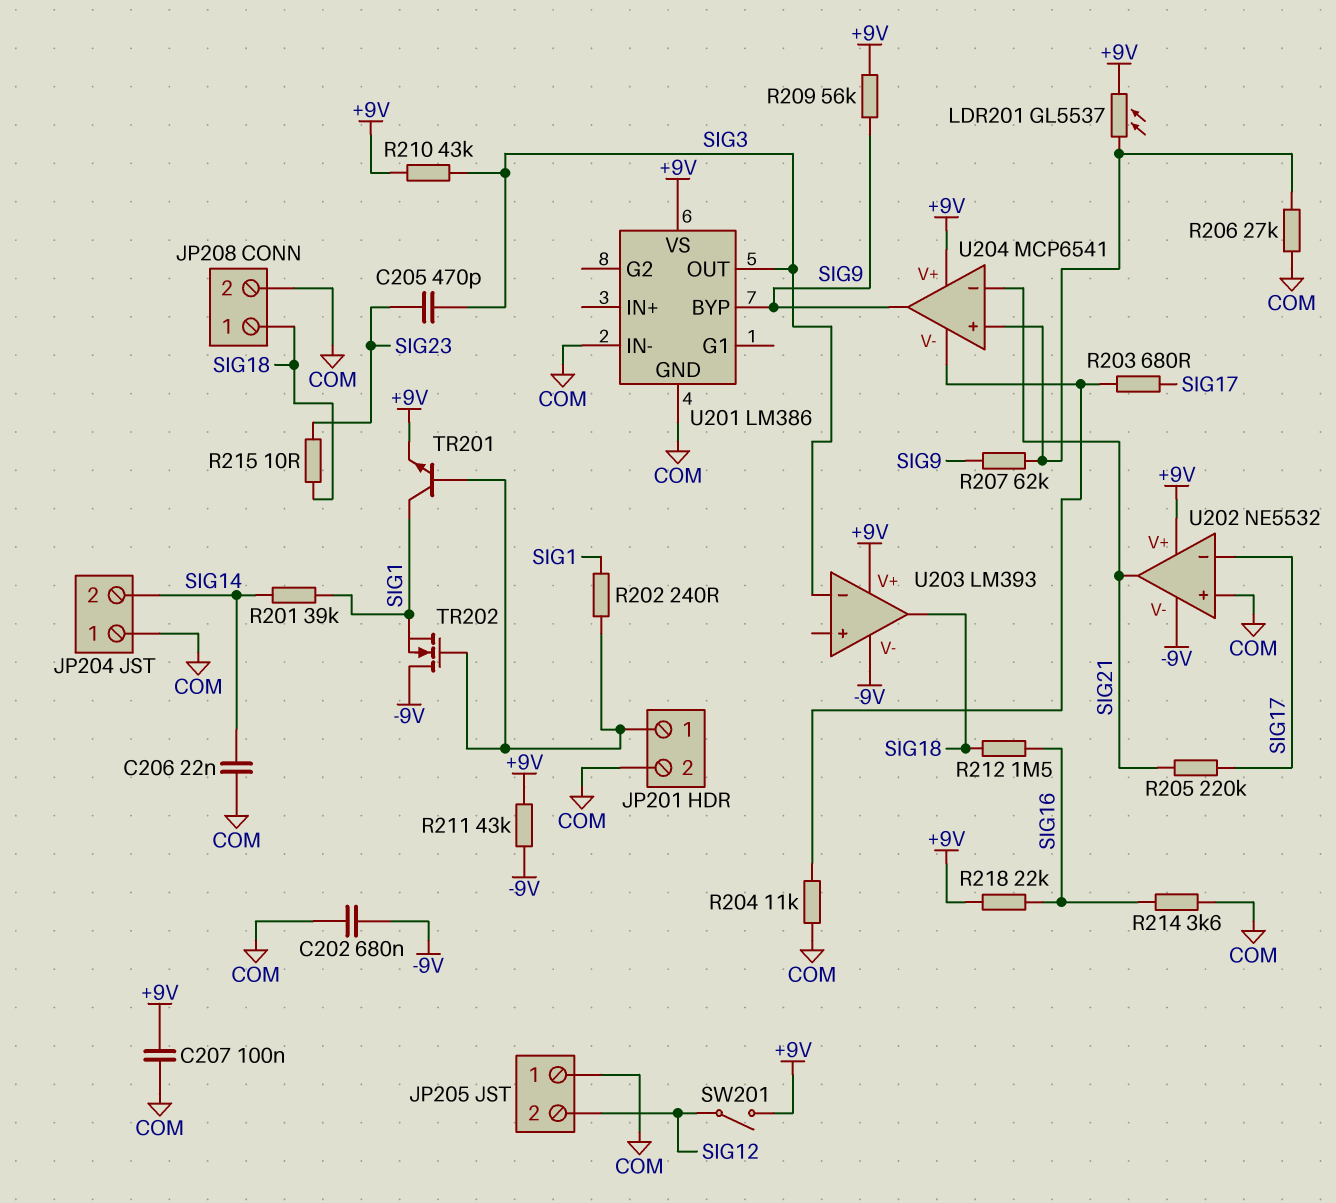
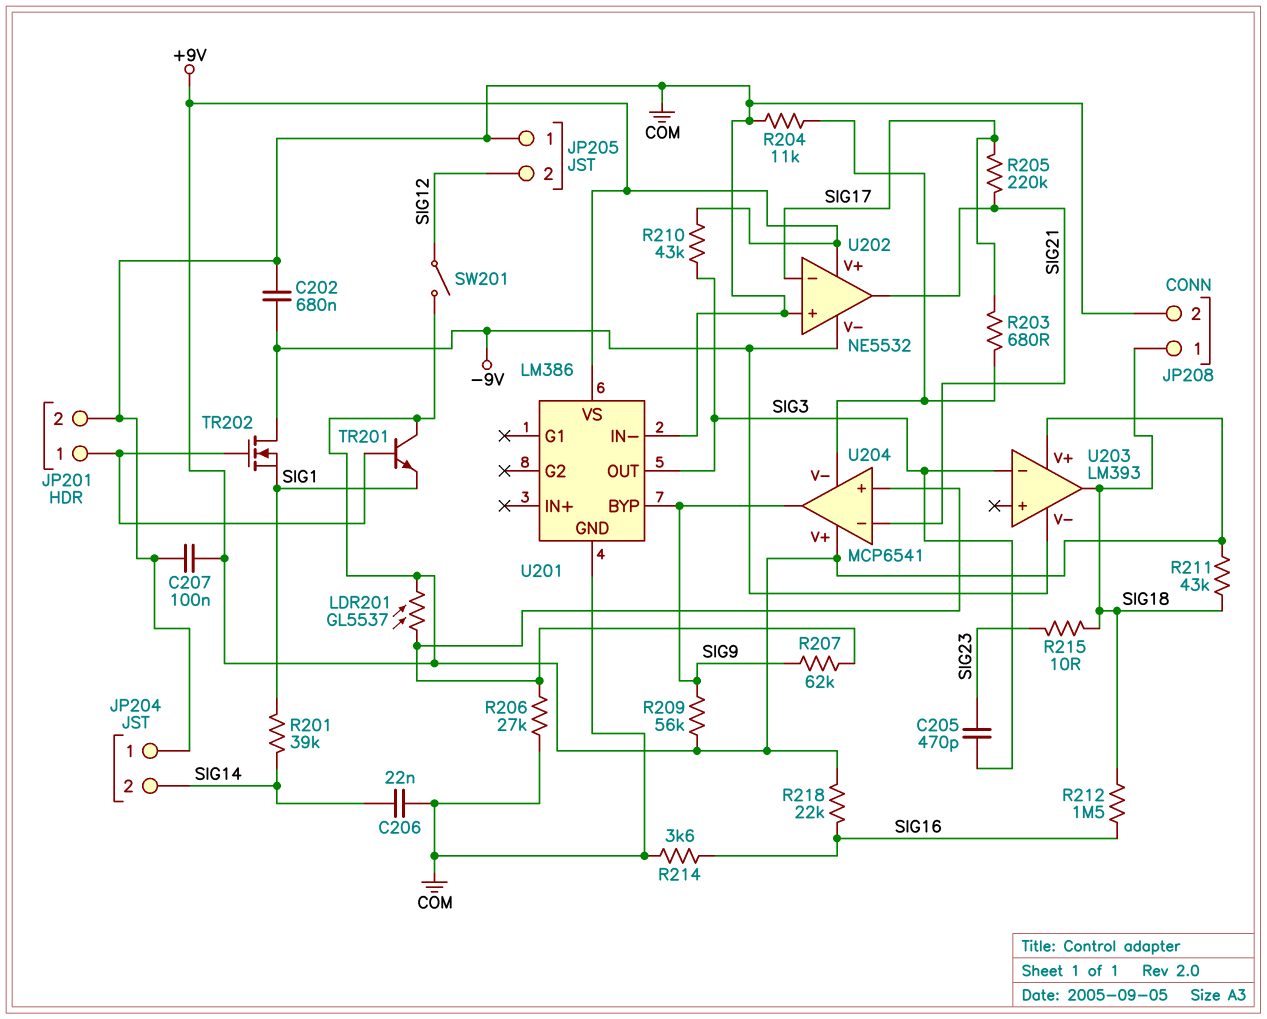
R202: 240 (JP201/1, SIG1) -> none
R211: 43k (+9V, -9V) -> 43k (+9V, SIG18)
TR201: NPN (B JP201/1, C SIG1, E +9V) -> NPN (B JP201/1, C +9V, E SIG1)

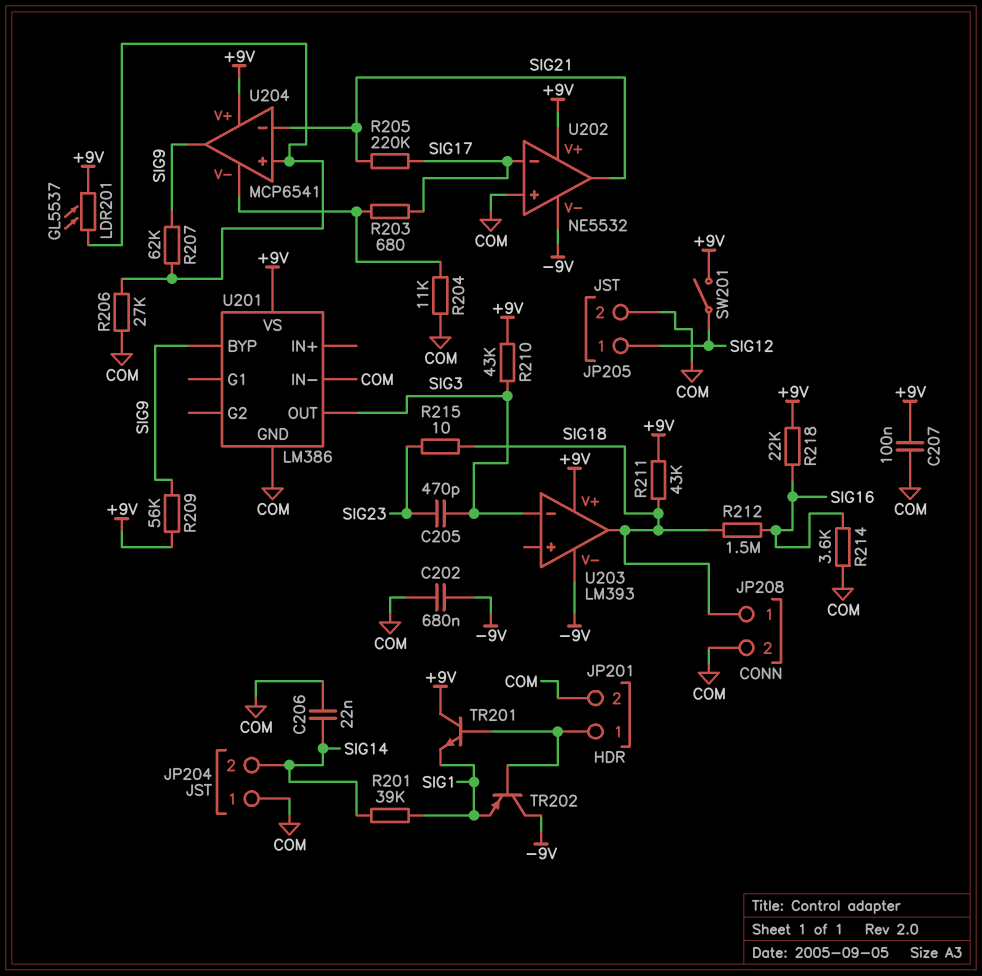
JP205 pin 1: COM -> SIG12
JP205 pin 2: SIG12 -> COM
TR202: NMOS (G JP201/1, D -9V, S SIG1) -> PNP (B JP201/1, C -9V, E SIG1)

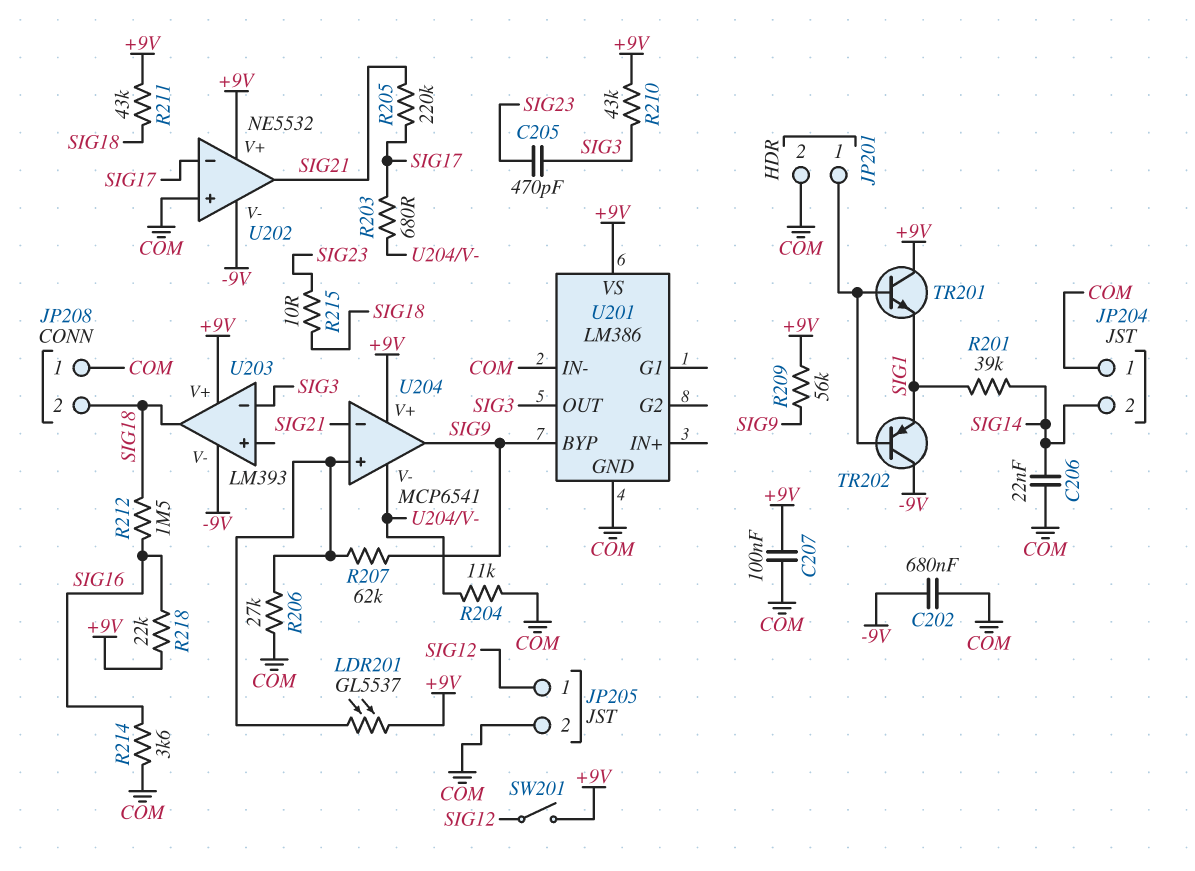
JP208 pin 1: SIG18 -> COM
JP208 pin 2: COM -> SIG18

